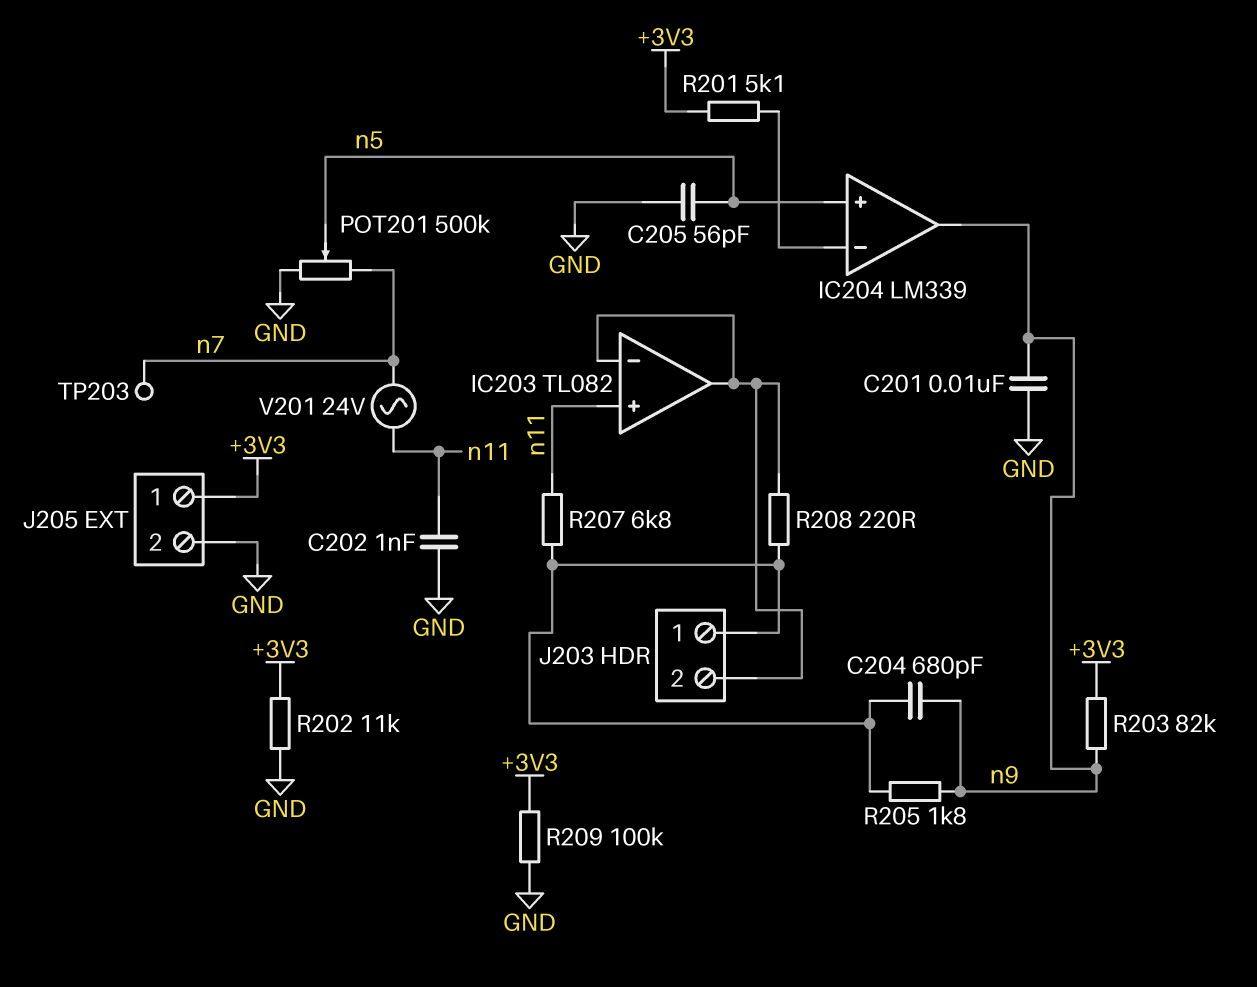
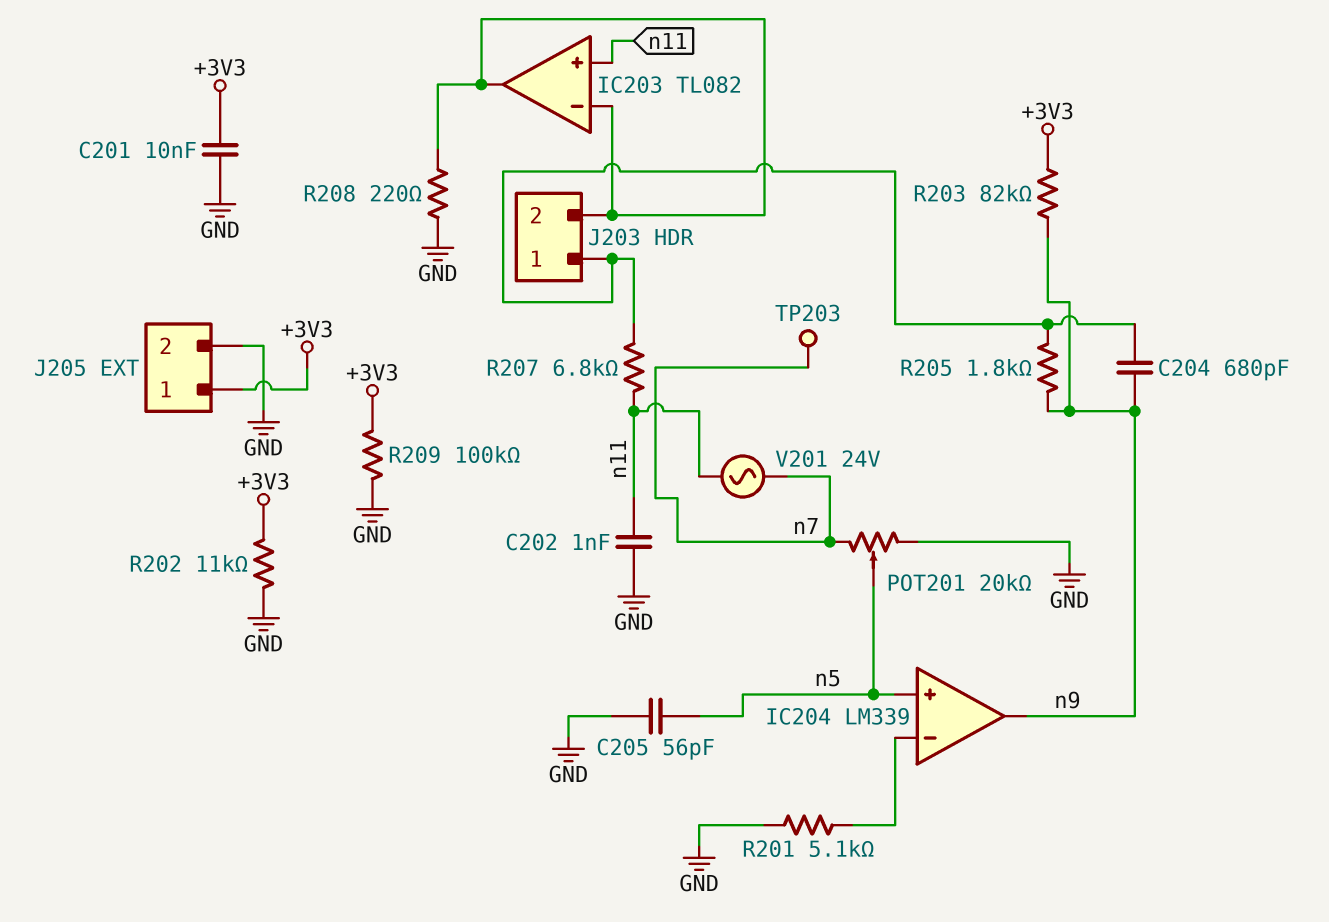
C201: 10nF (GND, n9) -> 10nF (+3V3, GND)
POT201: 500k (GND, n7, wiper n5) -> 20k (GND, n7, wiper n5)
R201: 5.1k (+3V3, IC204/in-) -> 5.1k (GND, IC204/in-)
R208: 220 (IC203/in-, J203/1) -> 220 (GND, IC203/in-)

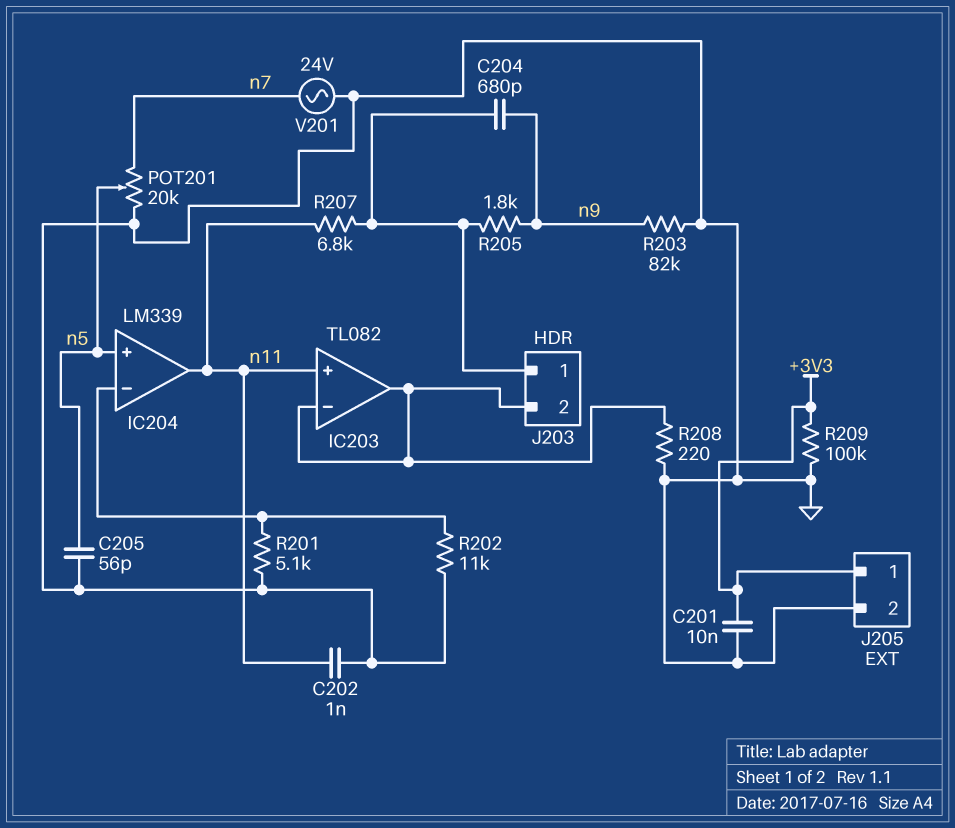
IC204 pin out: n9 -> n11
R202: 11k (+3V3, GND) -> 11k (GND, IC204/in-)
R203: 82k (+3V3, n9) -> 82k (GND, n9)
TP203: test point (n7) -> none
V201: AC 24V (n7, n11) -> AC 24V (GND, n7)

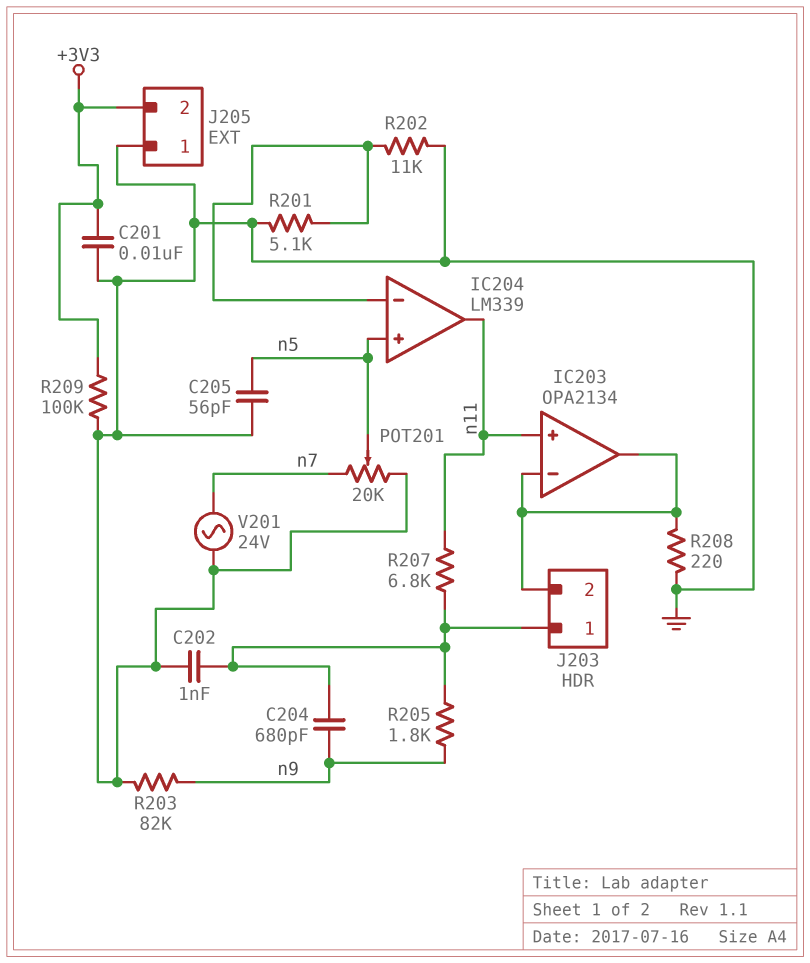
C202: 1nF (GND, n11) -> 1nF (GND, J203/1)
IC203: TL082 -> OPA2134
J205 pin 1: +3V3 -> GND
J205 pin 2: GND -> +3V3

